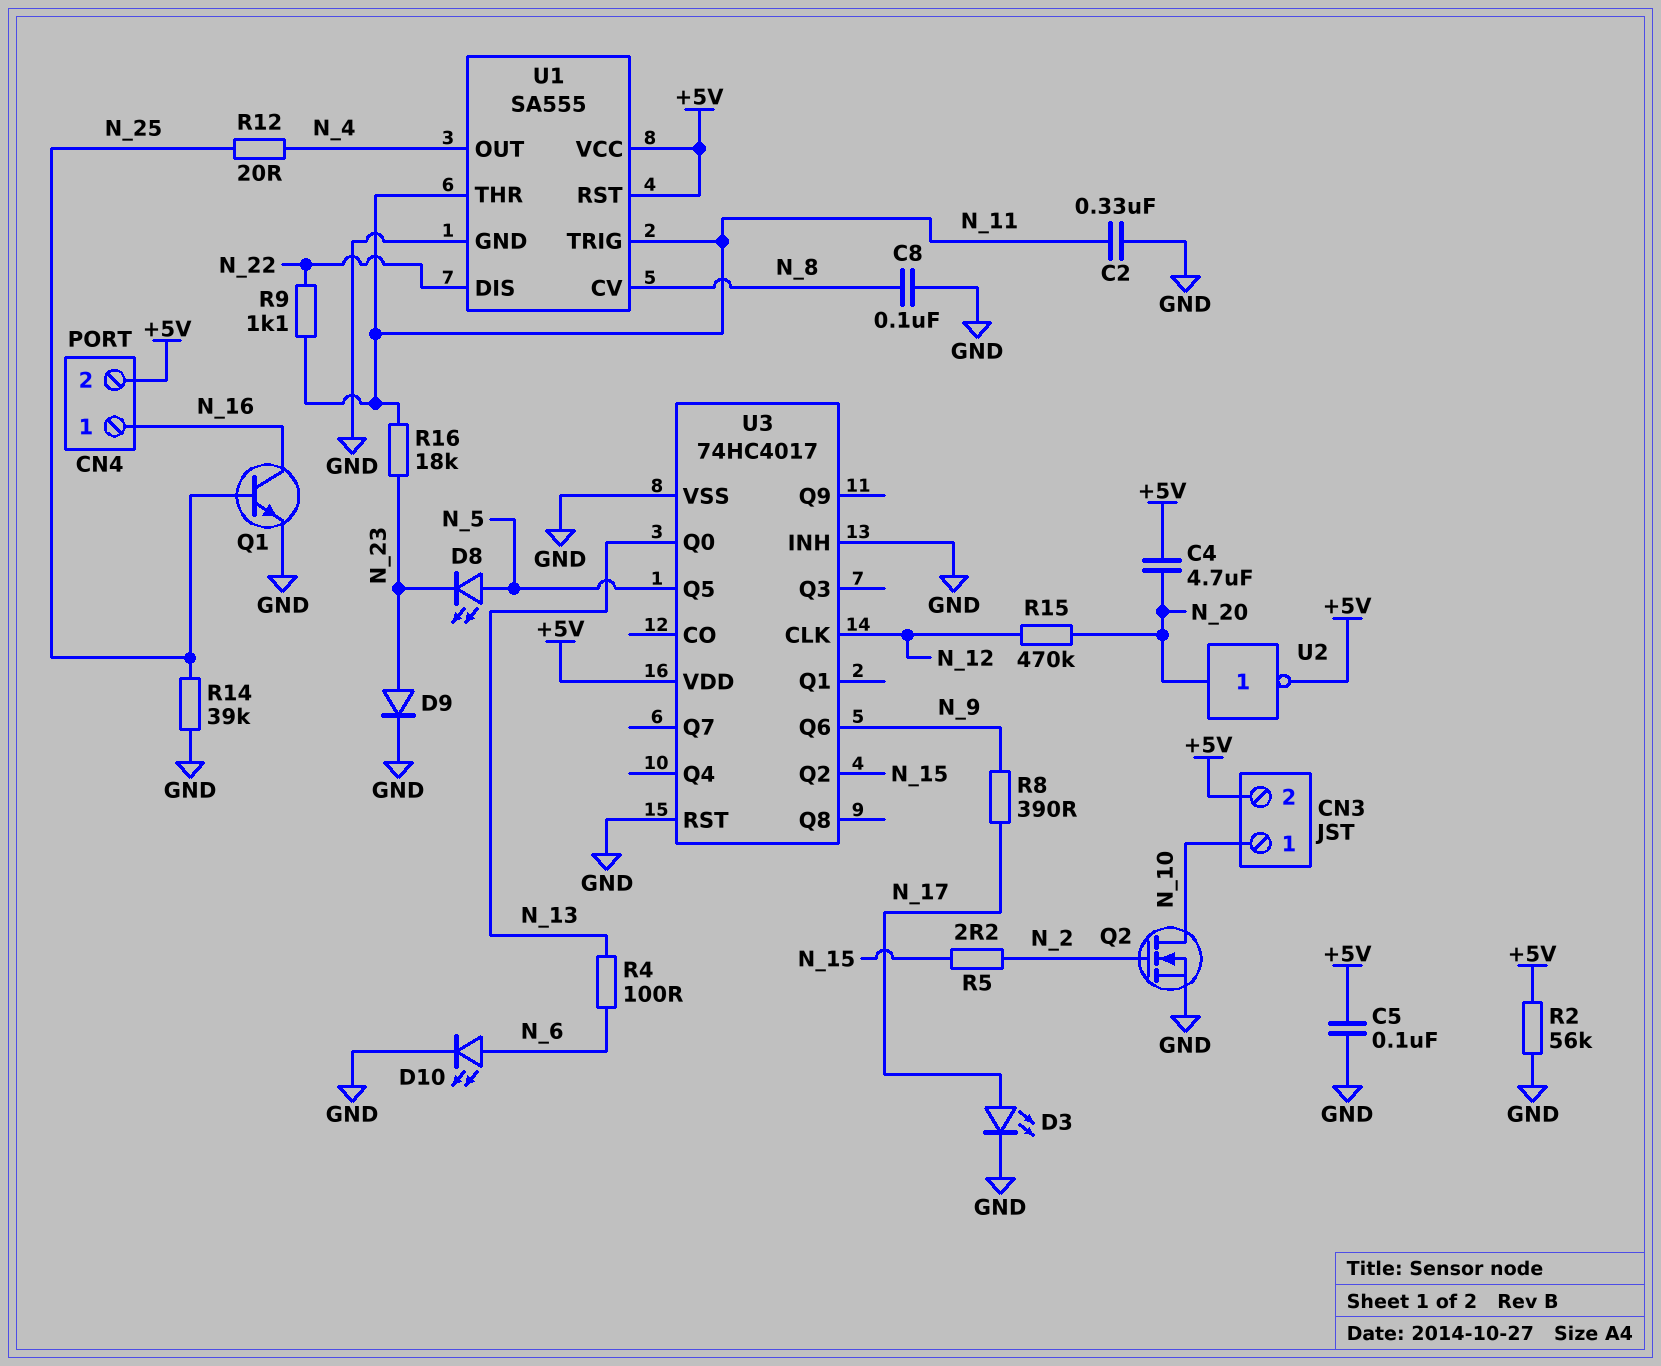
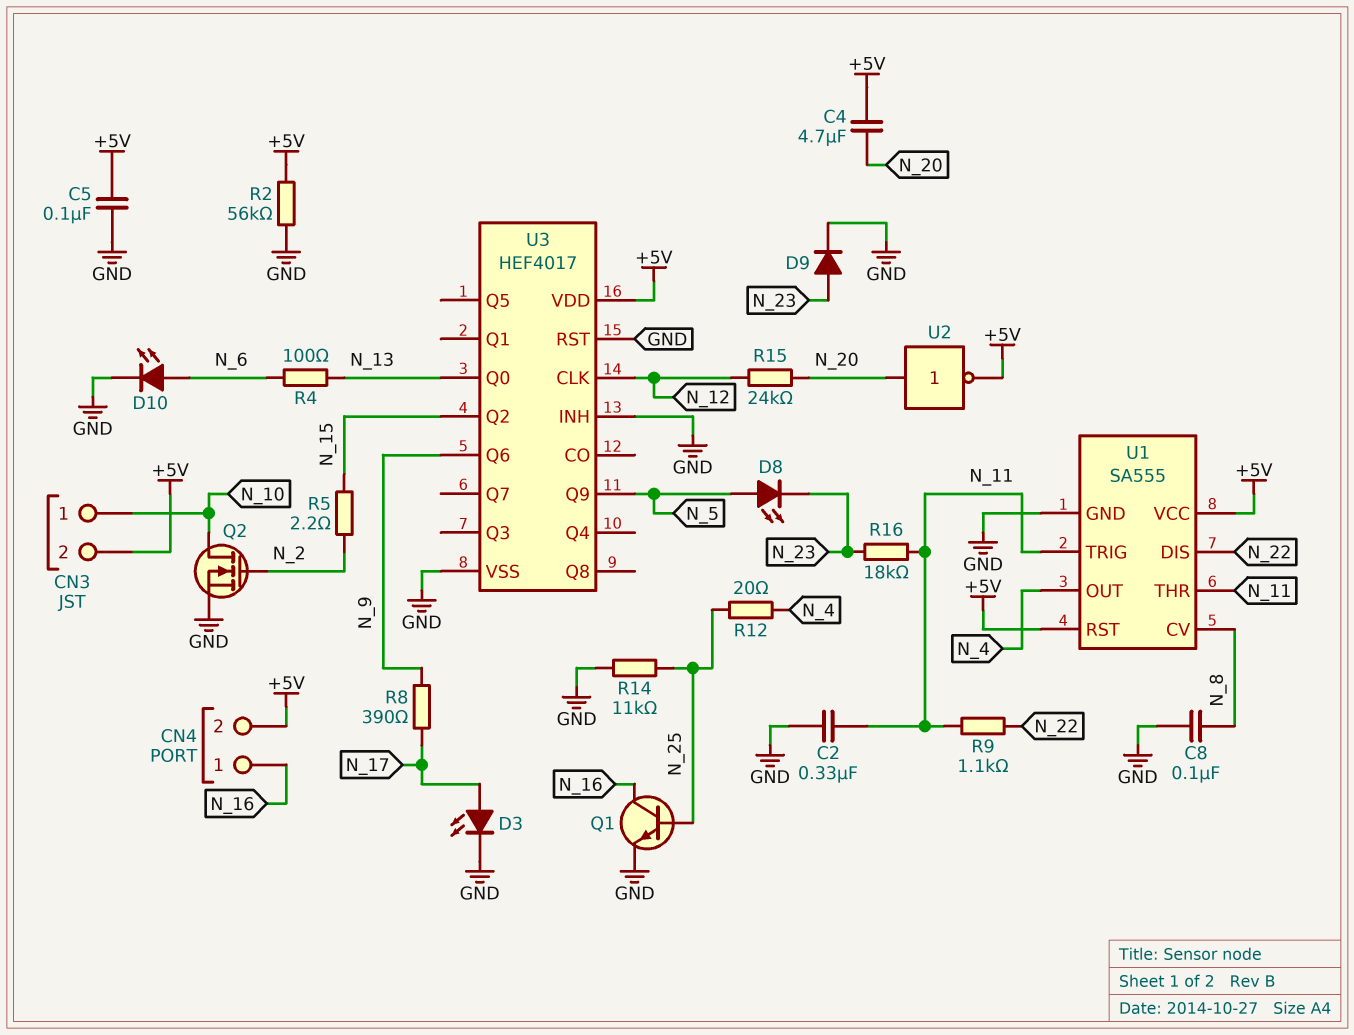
R14: 39k (GND, N_25) -> 11k (GND, N_25)
R15: 470k (N_12, N_20) -> 24k (N_12, N_20)
U3: 74HC4017 -> HEF4017
U3 pin Q5: N_5 -> none
U3 pin Q9: none -> N_5

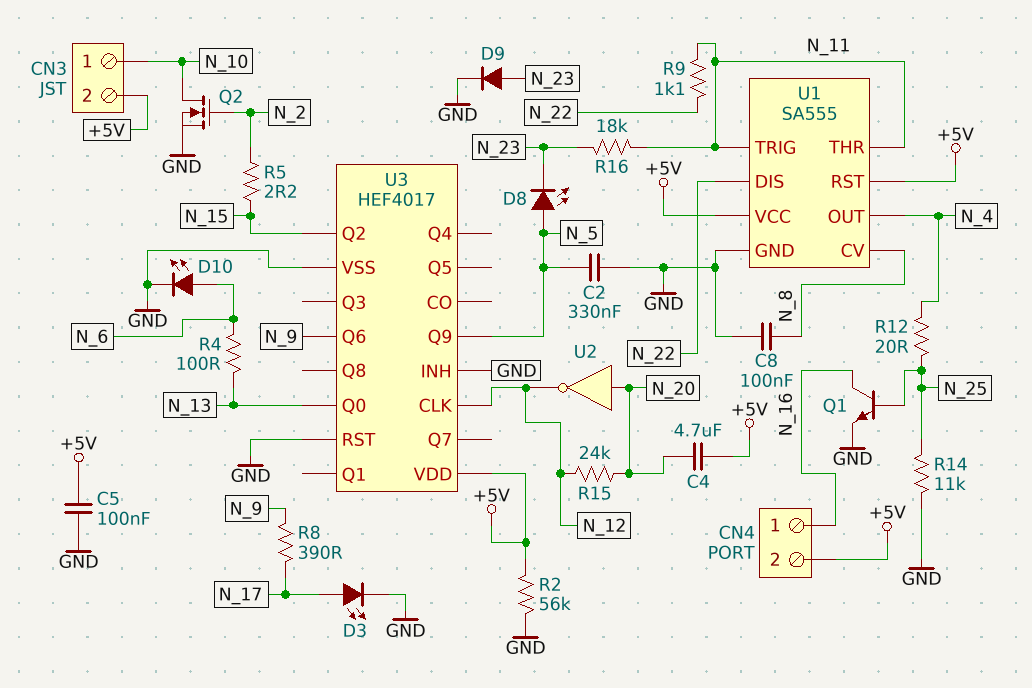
C2: 330nF (GND, N_11) -> 330nF (GND, N_5)
U2: NOT (in N_20, out +5V) -> NOT (in N_20, out N_12)

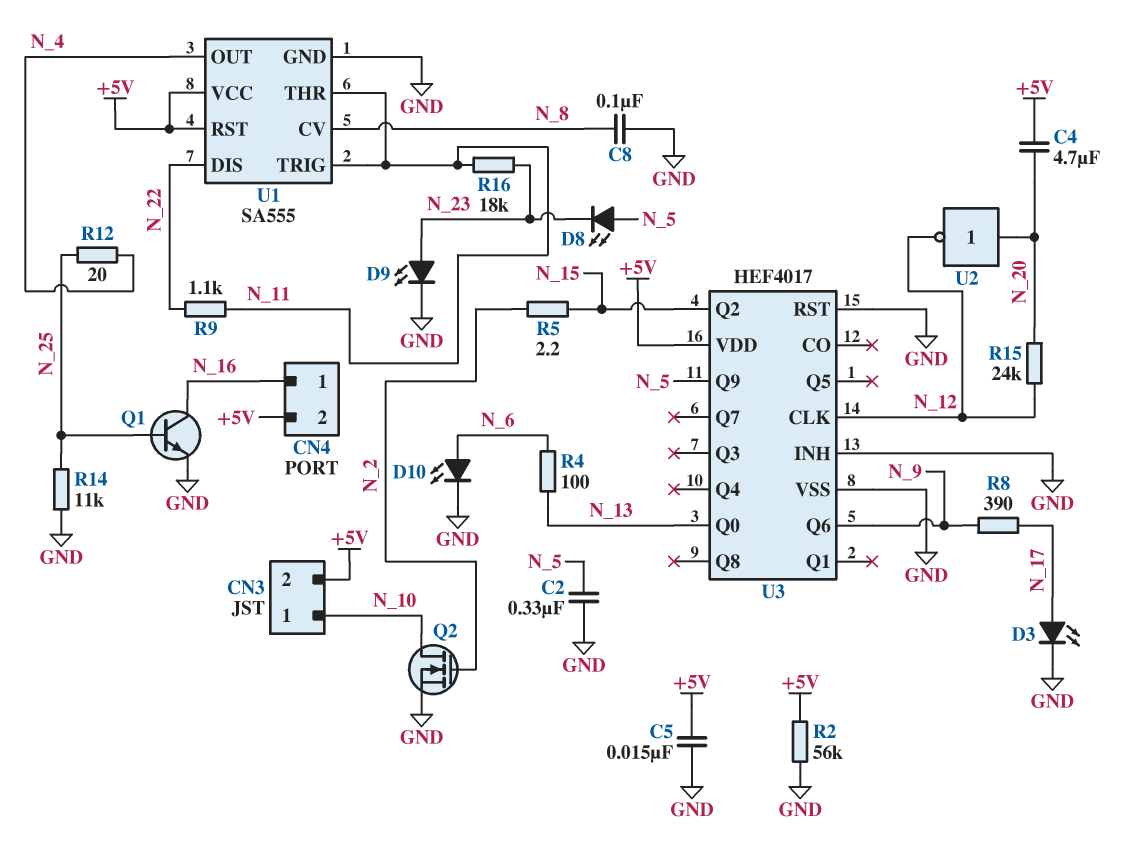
C5: 100nF (+5V, GND) -> 15nF (+5V, GND)
D9: diode (A N_23, K GND) -> LED (A N_23, K GND)

